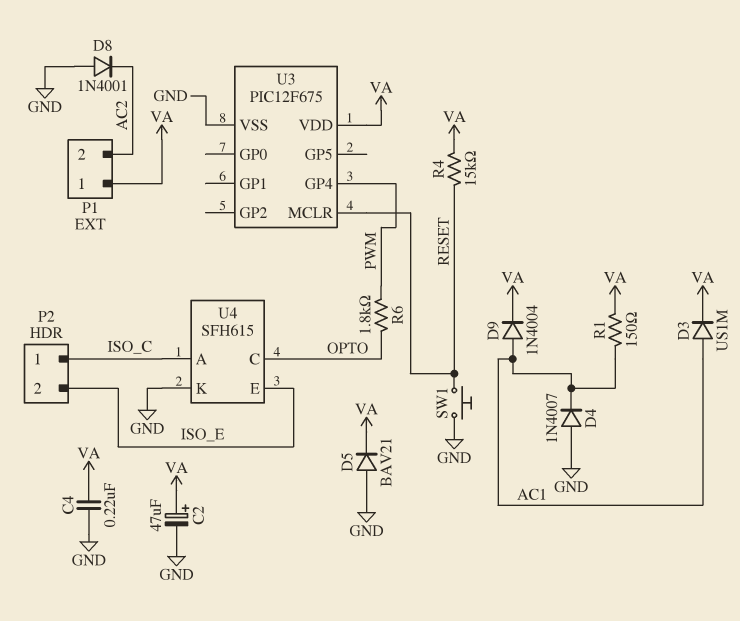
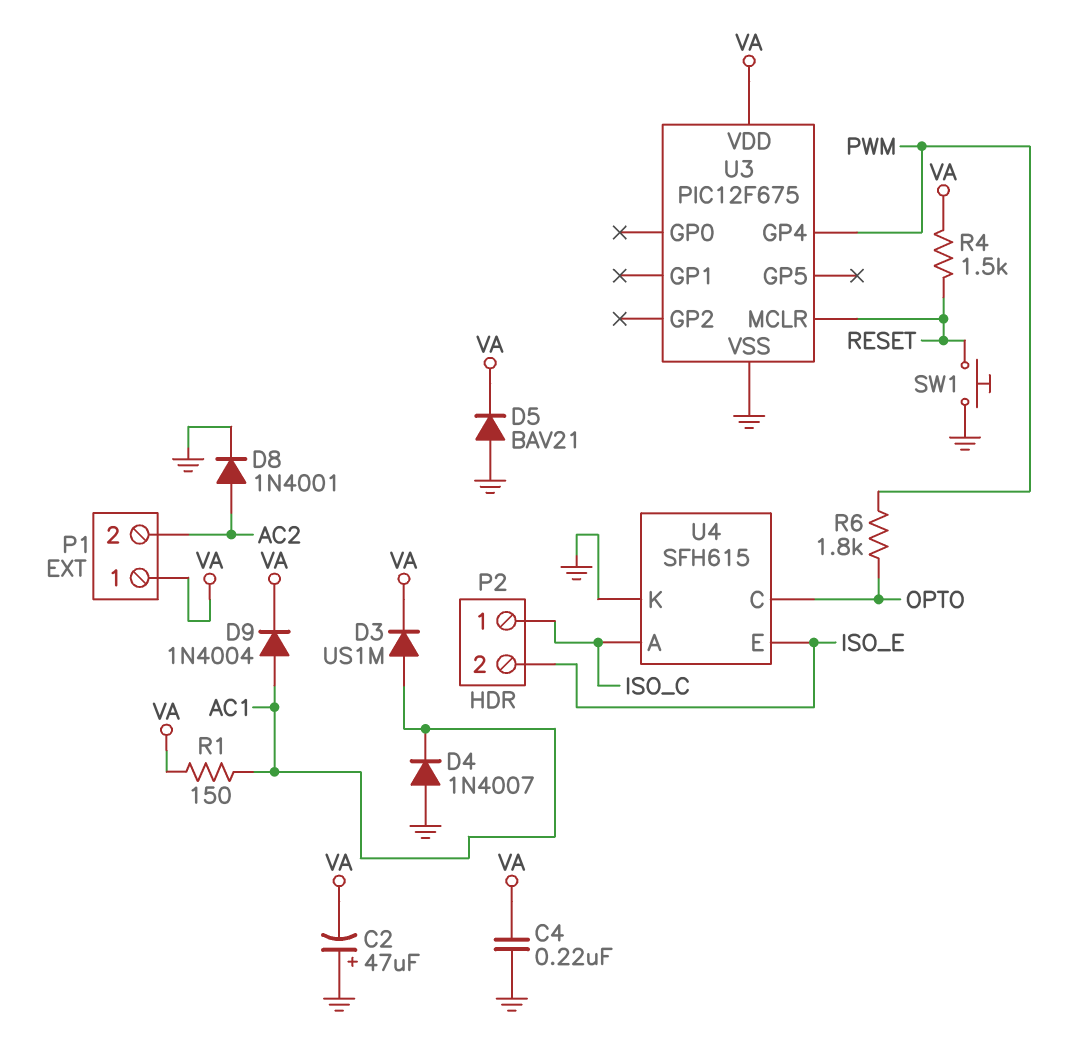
C2: 47uF (plus VA, minus GND) -> 47uF (plus GND, minus VA)
D8: diode 1N4001 (A GND, K AC2) -> diode 1N4001 (A AC2, K GND)
R4: 15k (RESET, VA) -> 1.5k (RESET, VA)

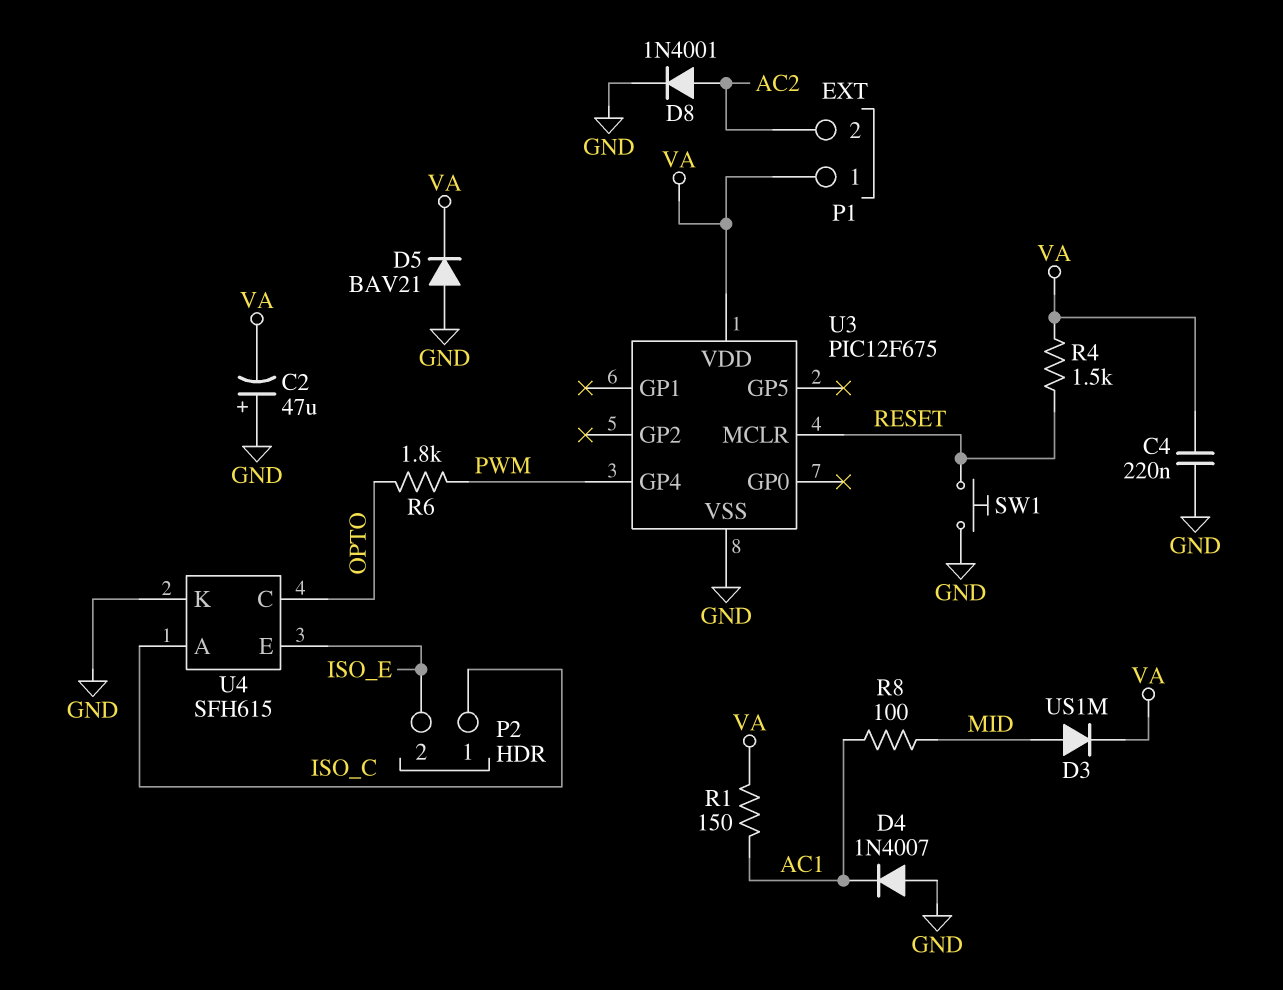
D3: diode US1M (A AC1, K VA) -> diode US1M (A MID, K VA)
D9: diode 1N4004 (A AC1, K VA) -> none
R8: none -> 100 (AC1, MID)

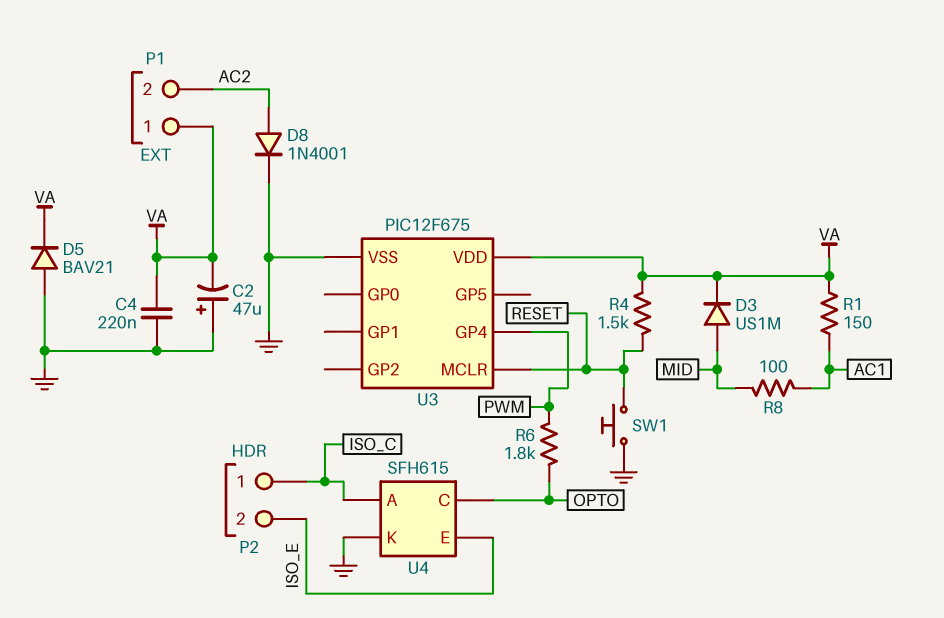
D4: diode 1N4007 (A GND, K AC1) -> none

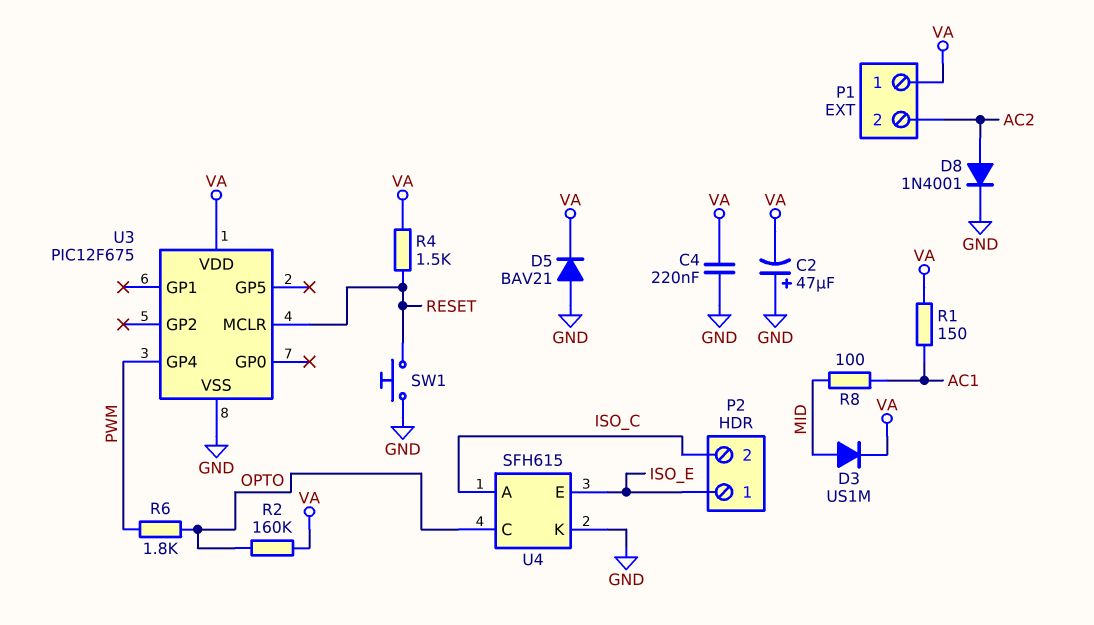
P2 pin 1: ISO_C -> ISO_E
P2 pin 2: ISO_E -> ISO_C
R2: none -> 160k (OPTO, VA)

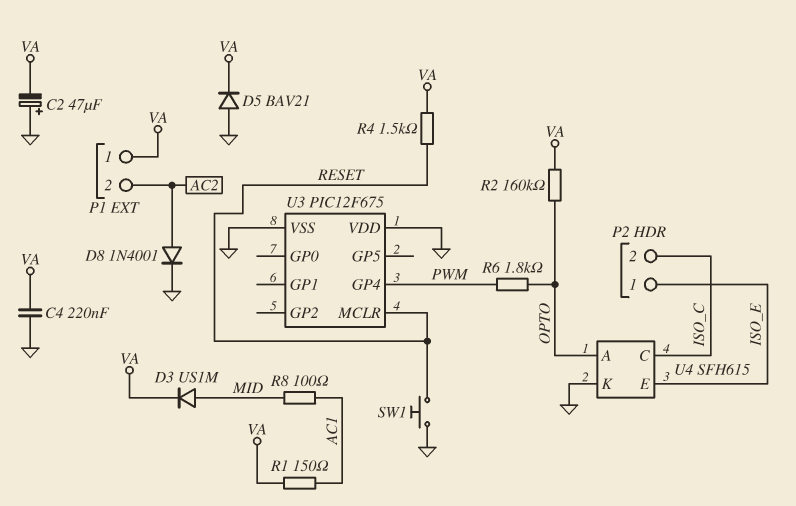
U3 pin VDD: VA -> GND
U4 pin A: ISO_C -> OPTO
U4 pin C: OPTO -> ISO_C

